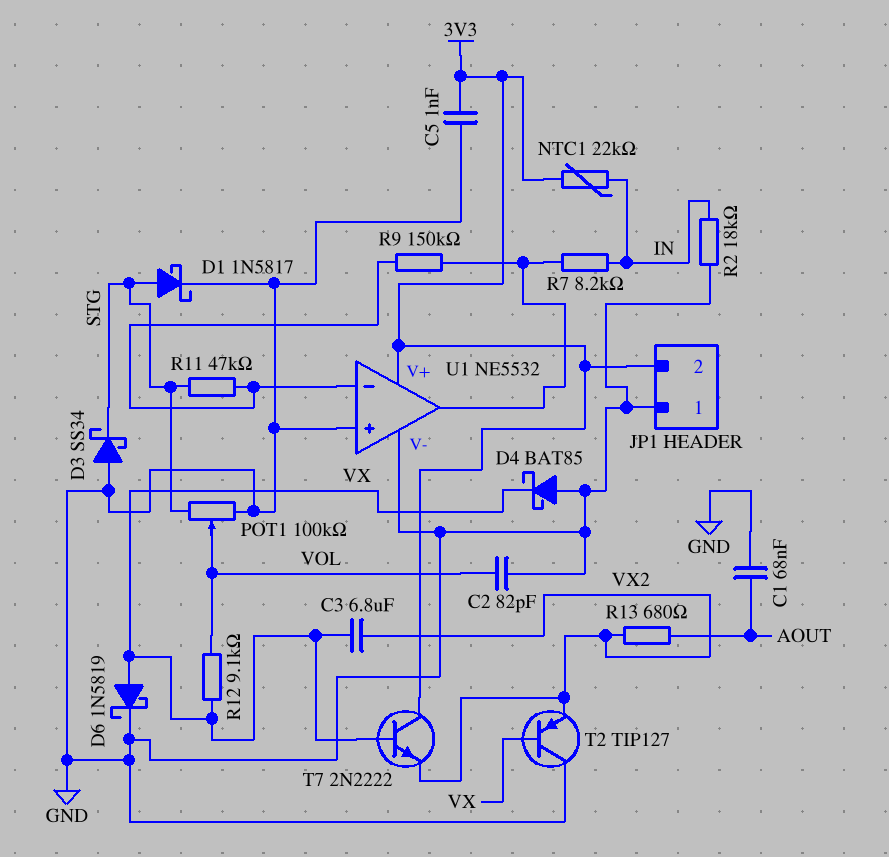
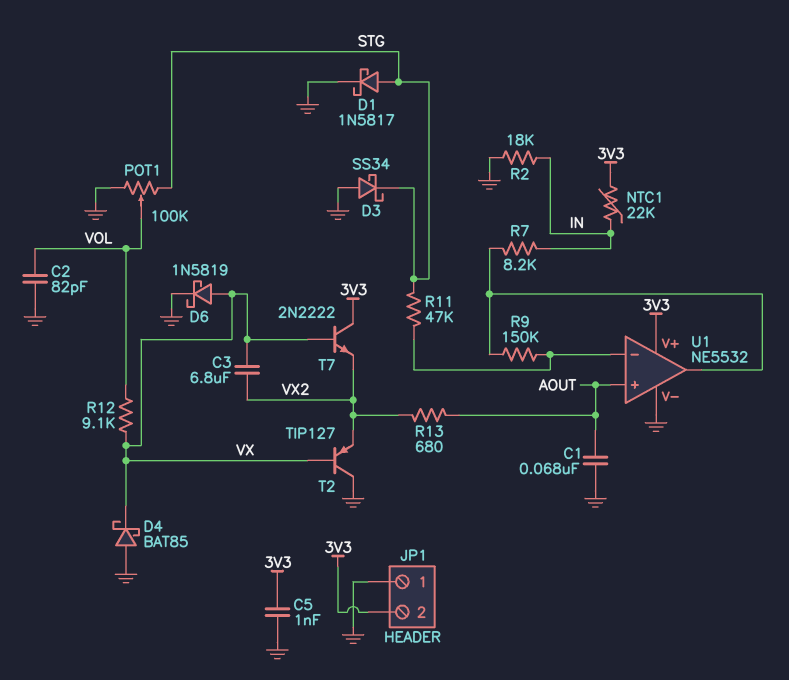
U1 pin in+: GND -> AOUT

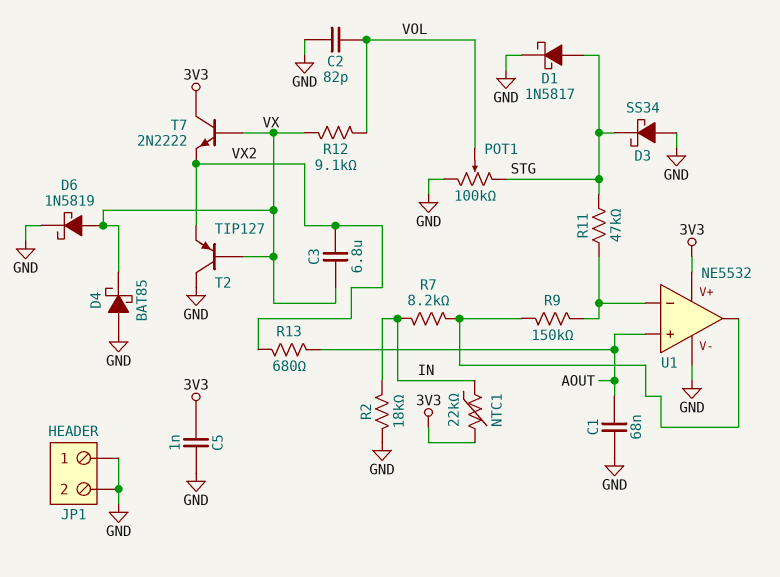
JP1 pin 2: 3V3 -> GND

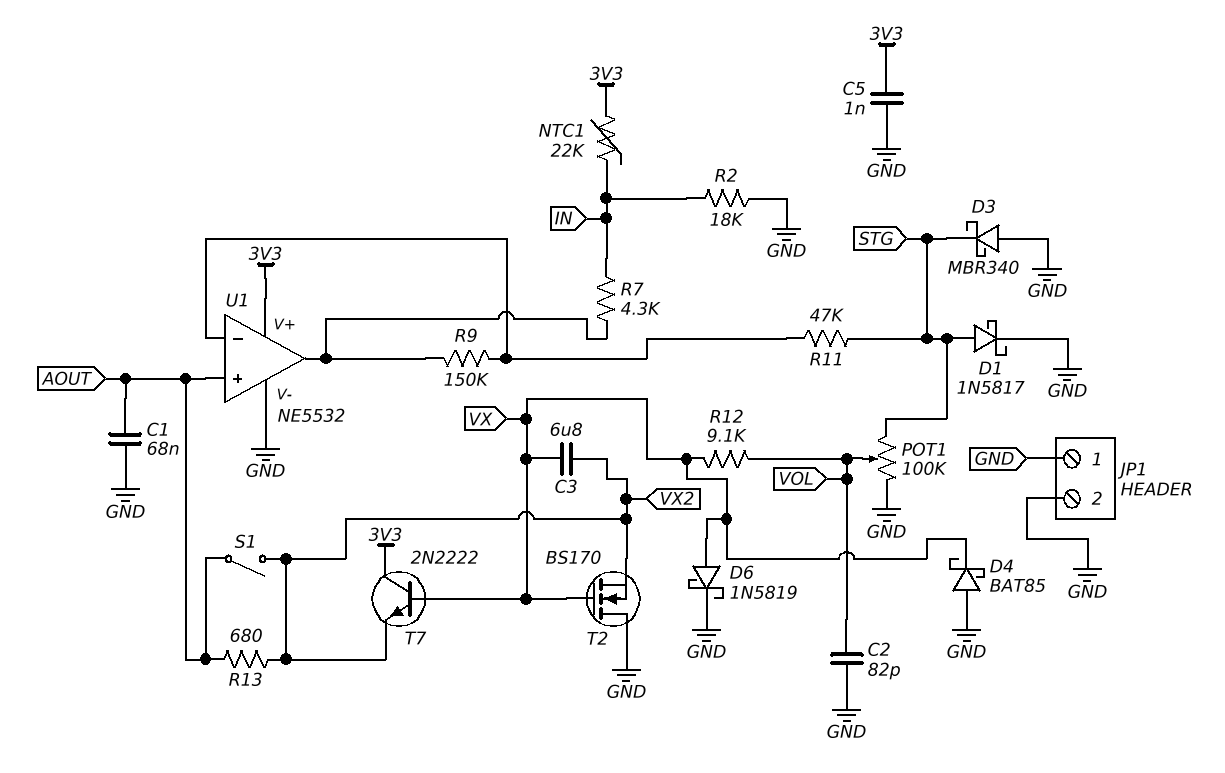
D3: schottky SS34 (A GND, K STG) -> schottky MBR340 (A GND, K STG)
R7: 8.2k (IN, U1/out) -> 4.3k (IN, U1/out)
S1: none -> switch (AOUT, VX2)
T2: PNP TIP127 (B VX, C GND, E VX2) -> NMOS BS170 (G VX, D GND, S VX2)

